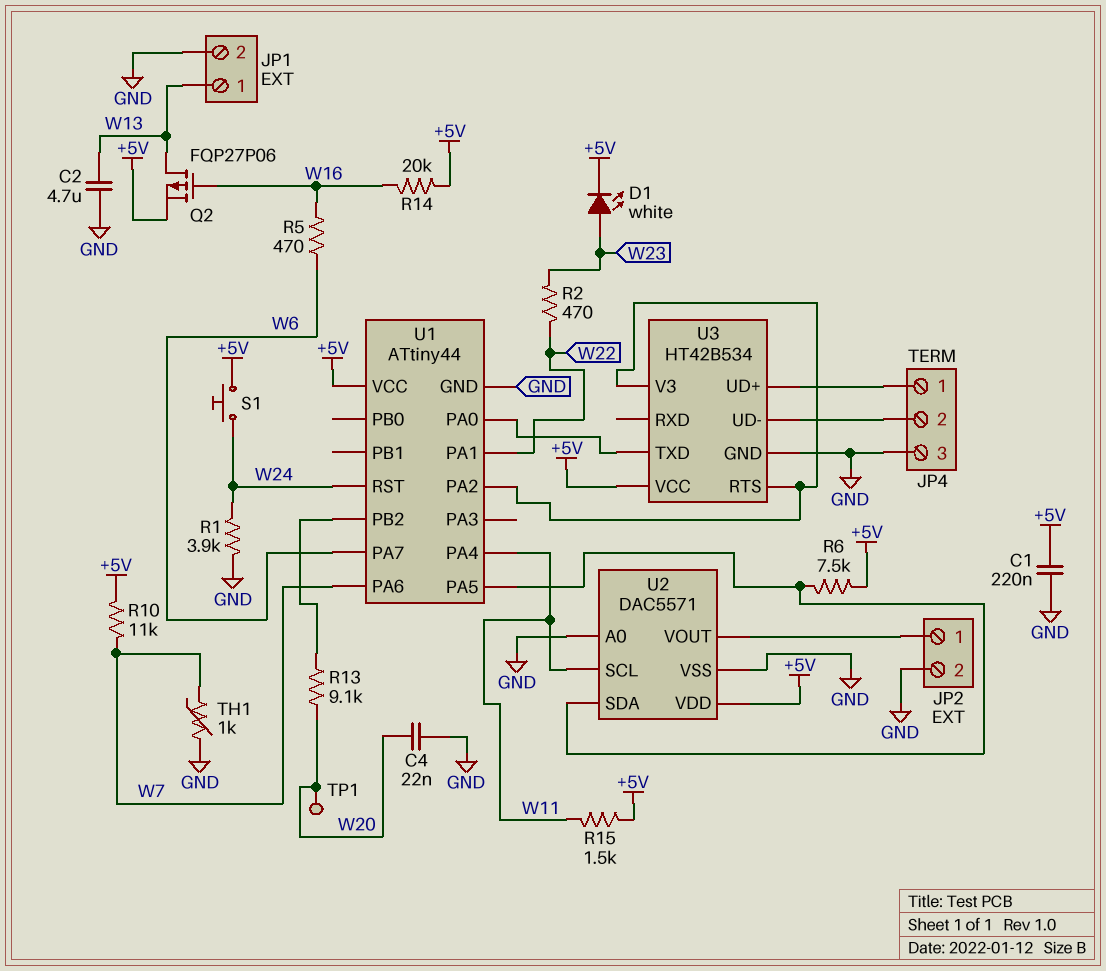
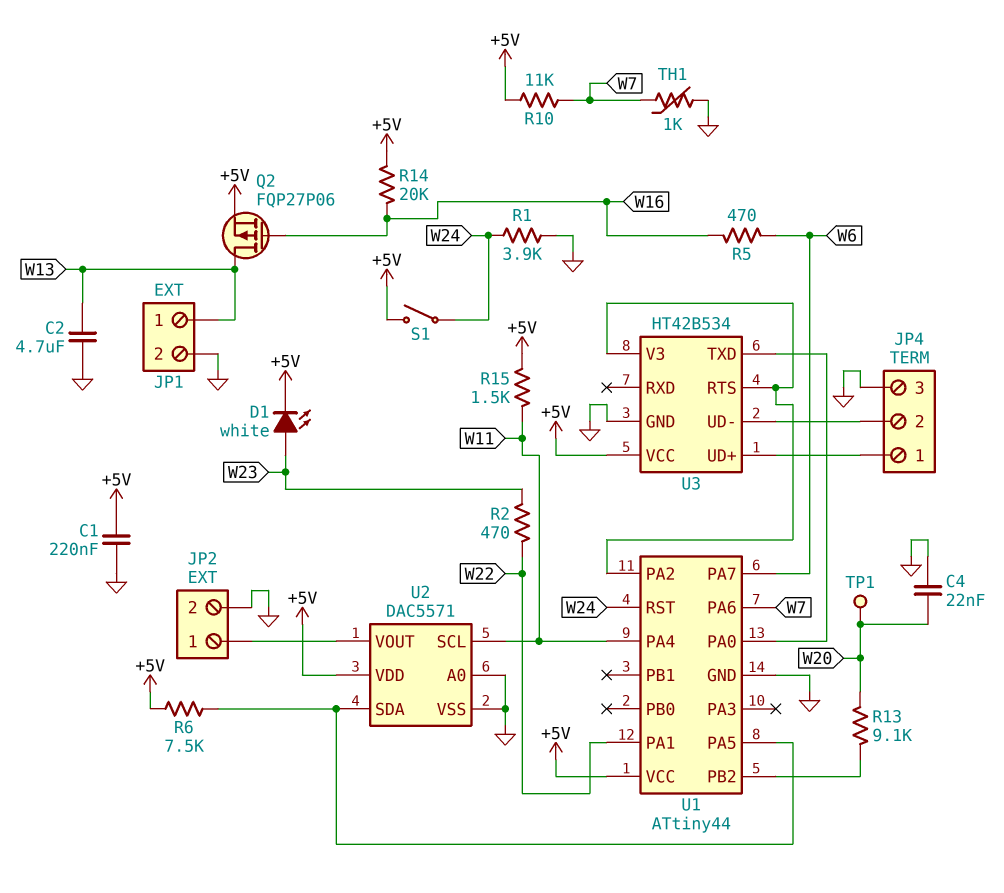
S1: button (+5V, W24) -> switch (+5V, W24)

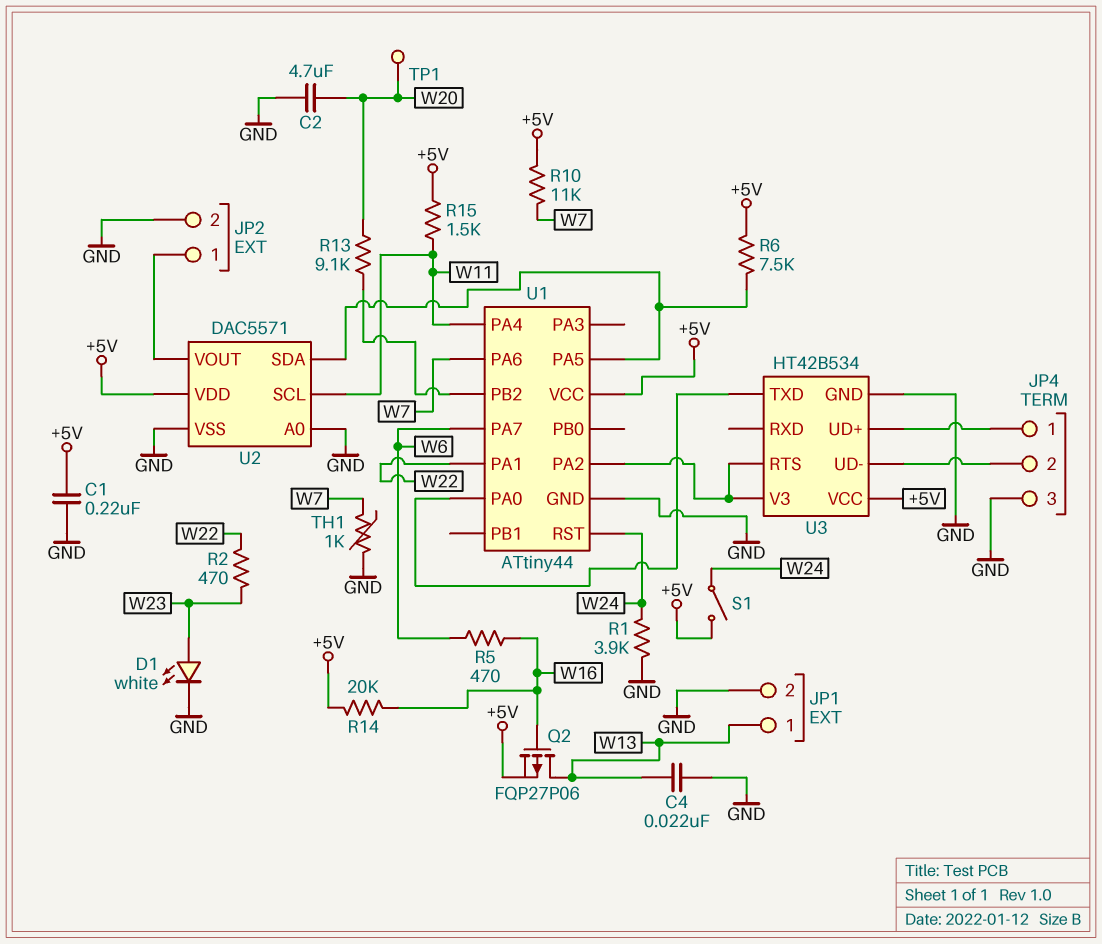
C2: 4.7uF (GND, W13) -> 4.7uF (GND, W20)
C4: 22nF (GND, W20) -> 22nF (GND, W13)
D1: LED white (A W23, K +5V) -> LED white (A W23, K GND)

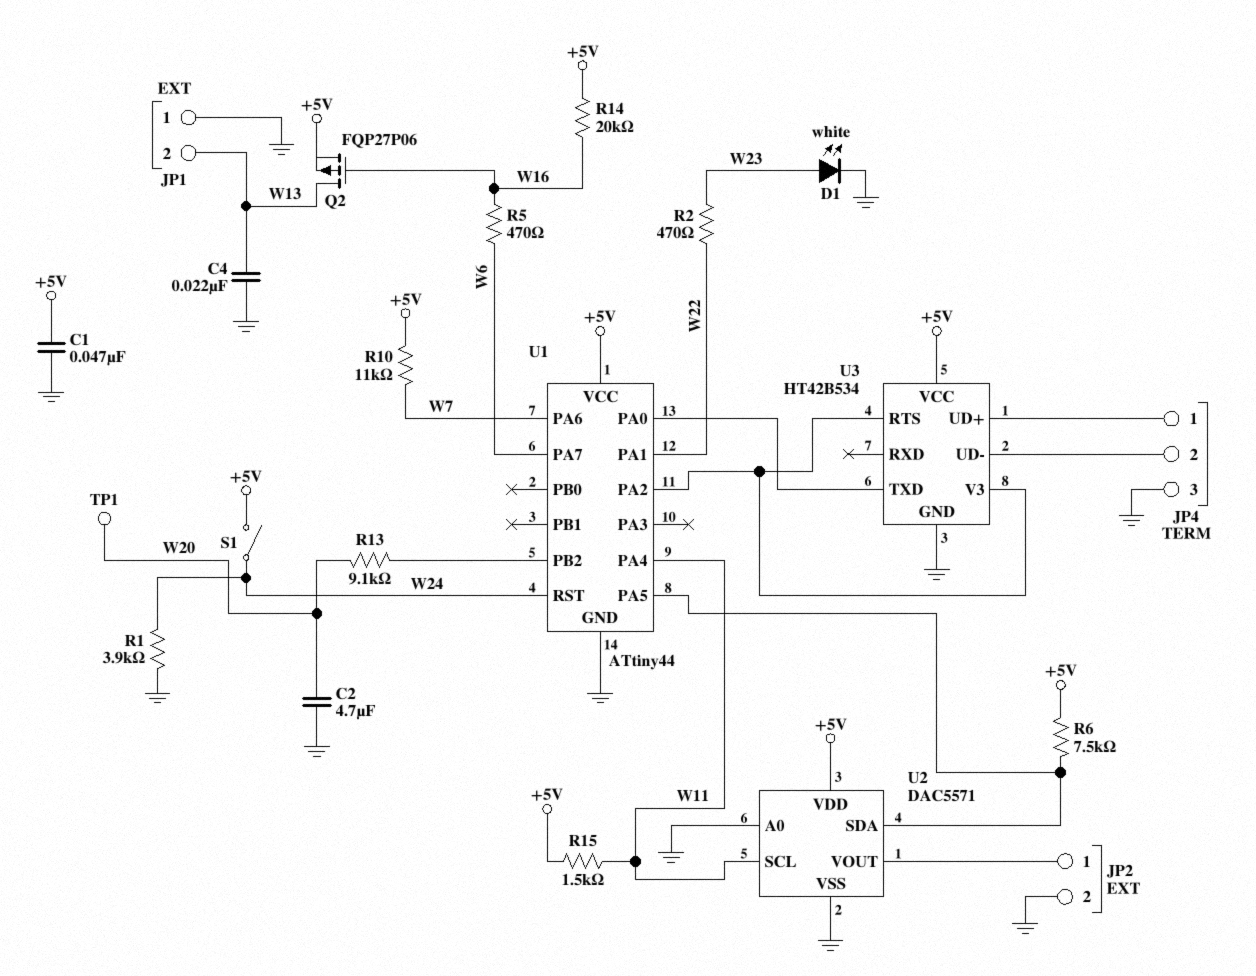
C1: 220nF (+5V, GND) -> 47nF (+5V, GND)
JP1 pin 1: W13 -> GND
JP1 pin 2: GND -> W13
TH1: 1k (GND, W7) -> none

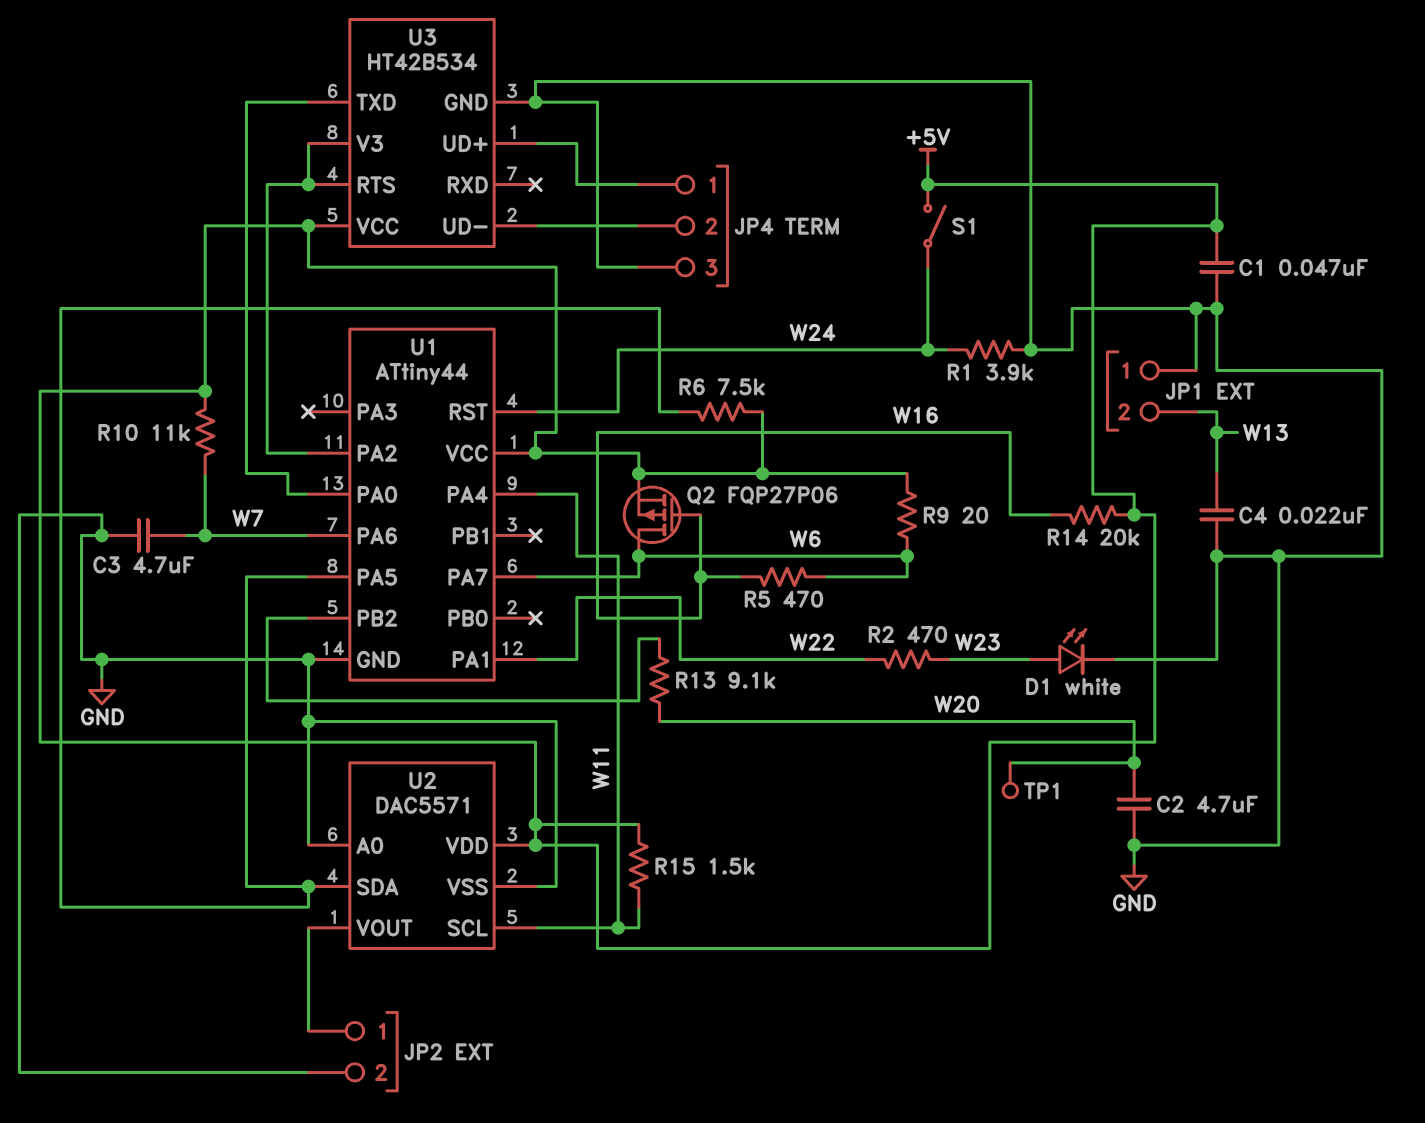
C3: none -> 4.7uF (GND, W7)
Q2: PMOS FQP27P06 (G W16, D W13, S +5V) -> PMOS FQP27P06 (G W16, D W6, S +5V)
R9: none -> 20 (+5V, W6)

